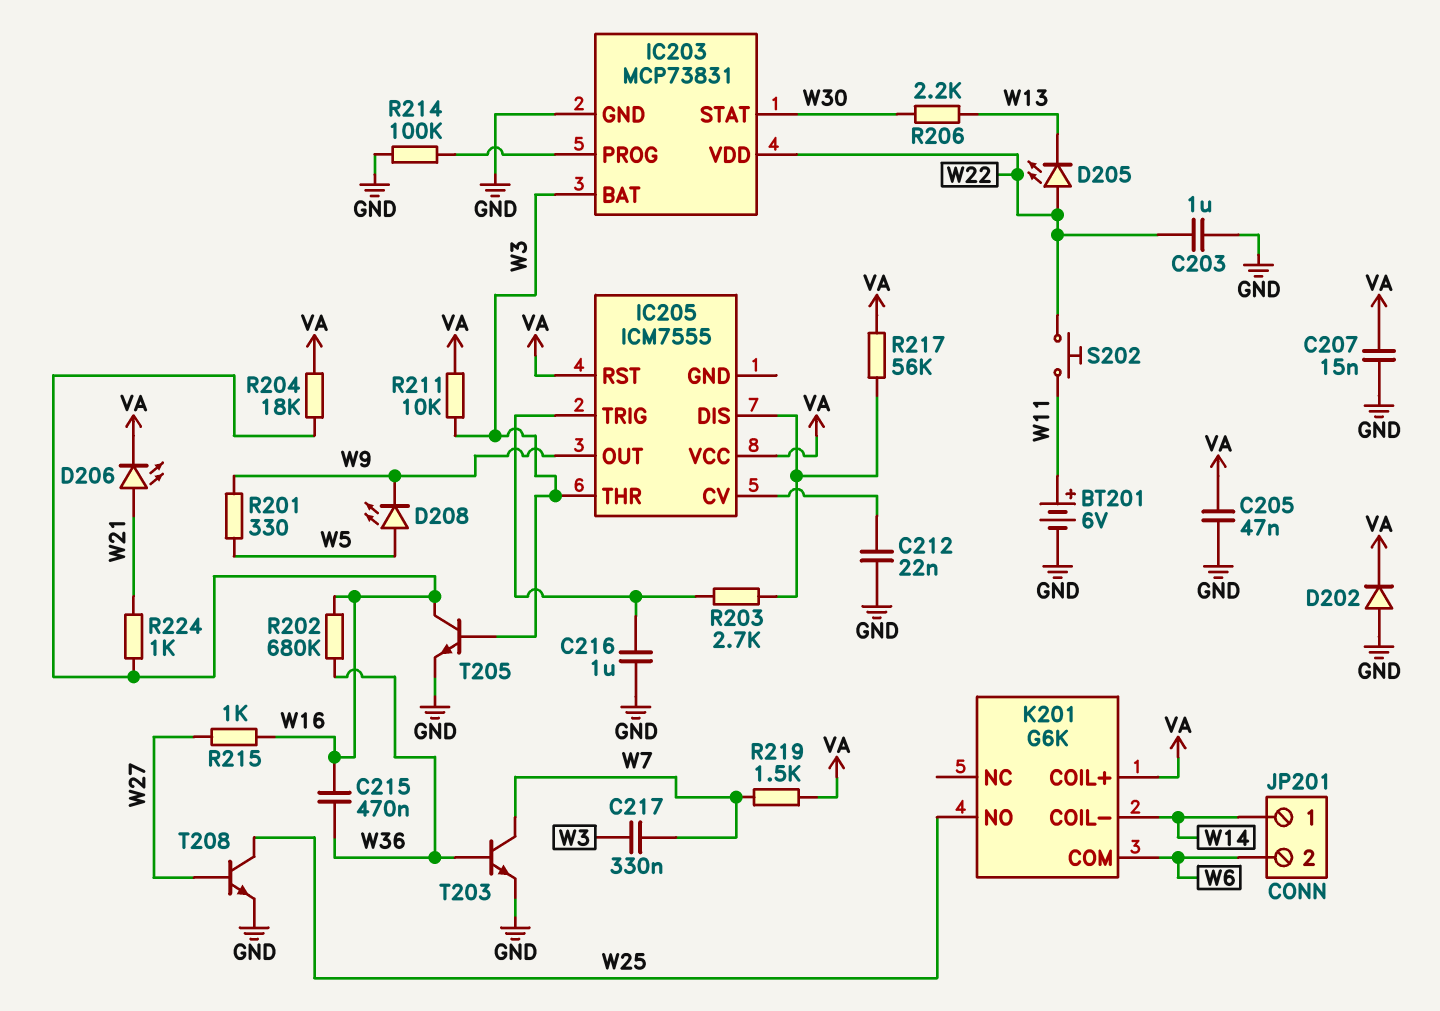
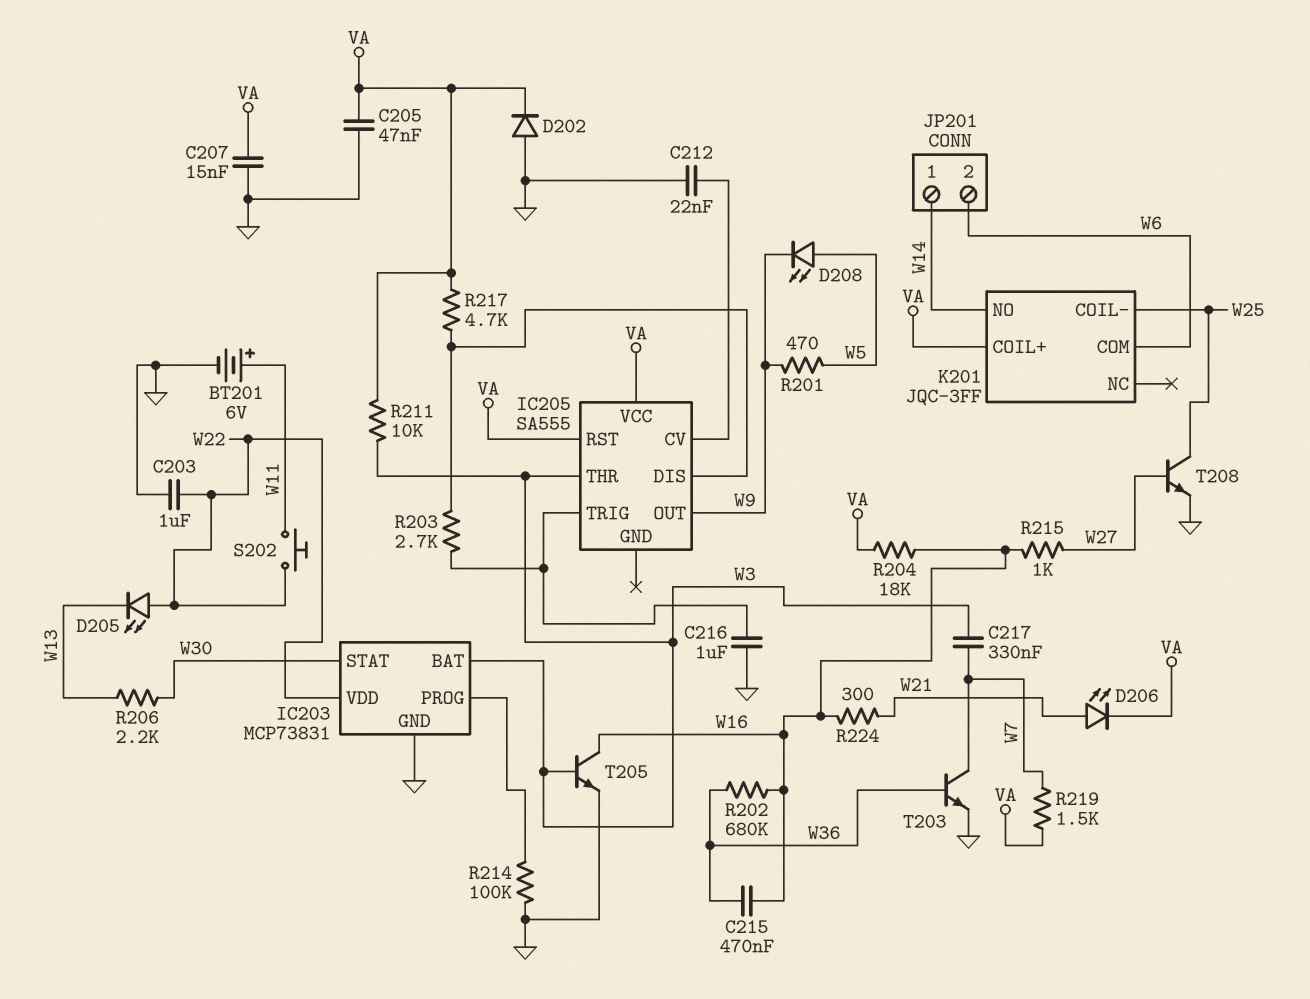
IC205: ICM7555 -> SA555
K201: G6K -> JQC-3FF
K201 pin COIL-: W14 -> W25
K201 pin NO: W25 -> W14
R201: 330 (W5, W9) -> 470 (W5, W9)
R217: 56k (IC205/DIS, VA) -> 4.7k (IC205/DIS, VA)
R224: 1k (W16, W21) -> 300 (W16, W21)

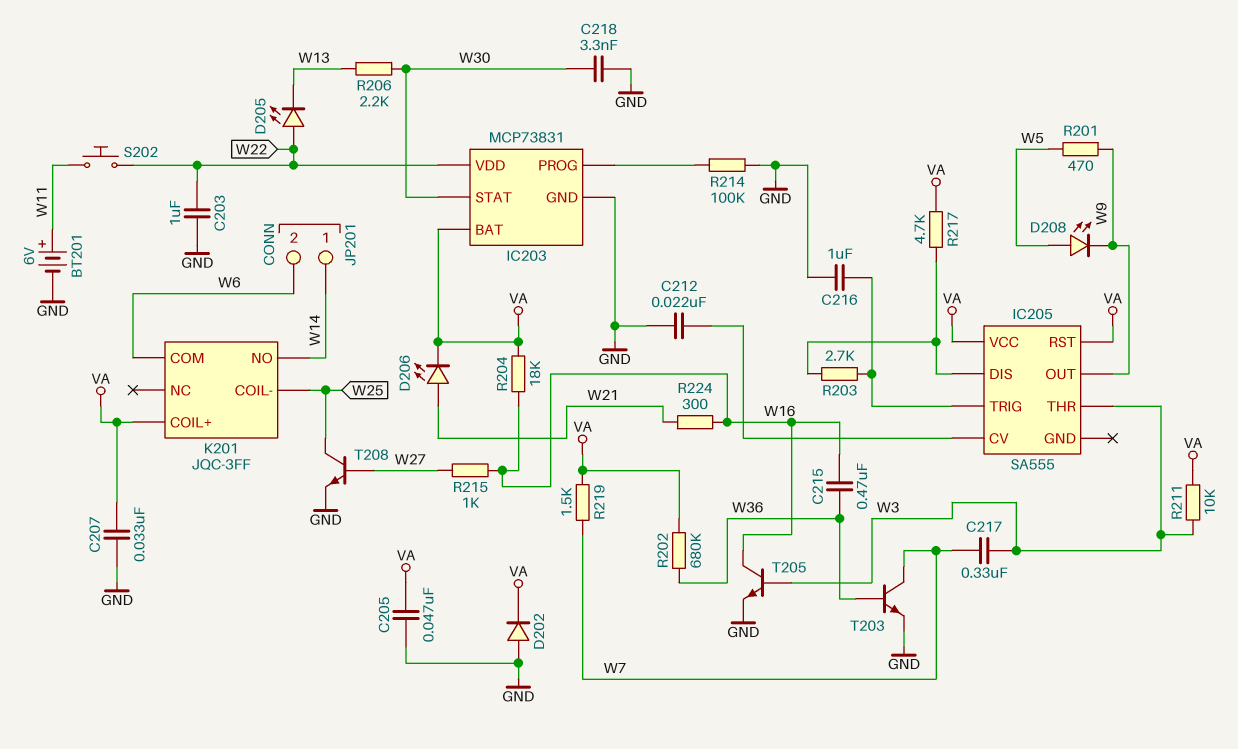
C207: 15nF (GND, VA) -> 33nF (GND, VA)
C218: none -> 3.3nF (GND, W30)
IC203 pin BAT: W3 -> VA
R202: 680k (W16, W36) -> 680k (VA, W36)

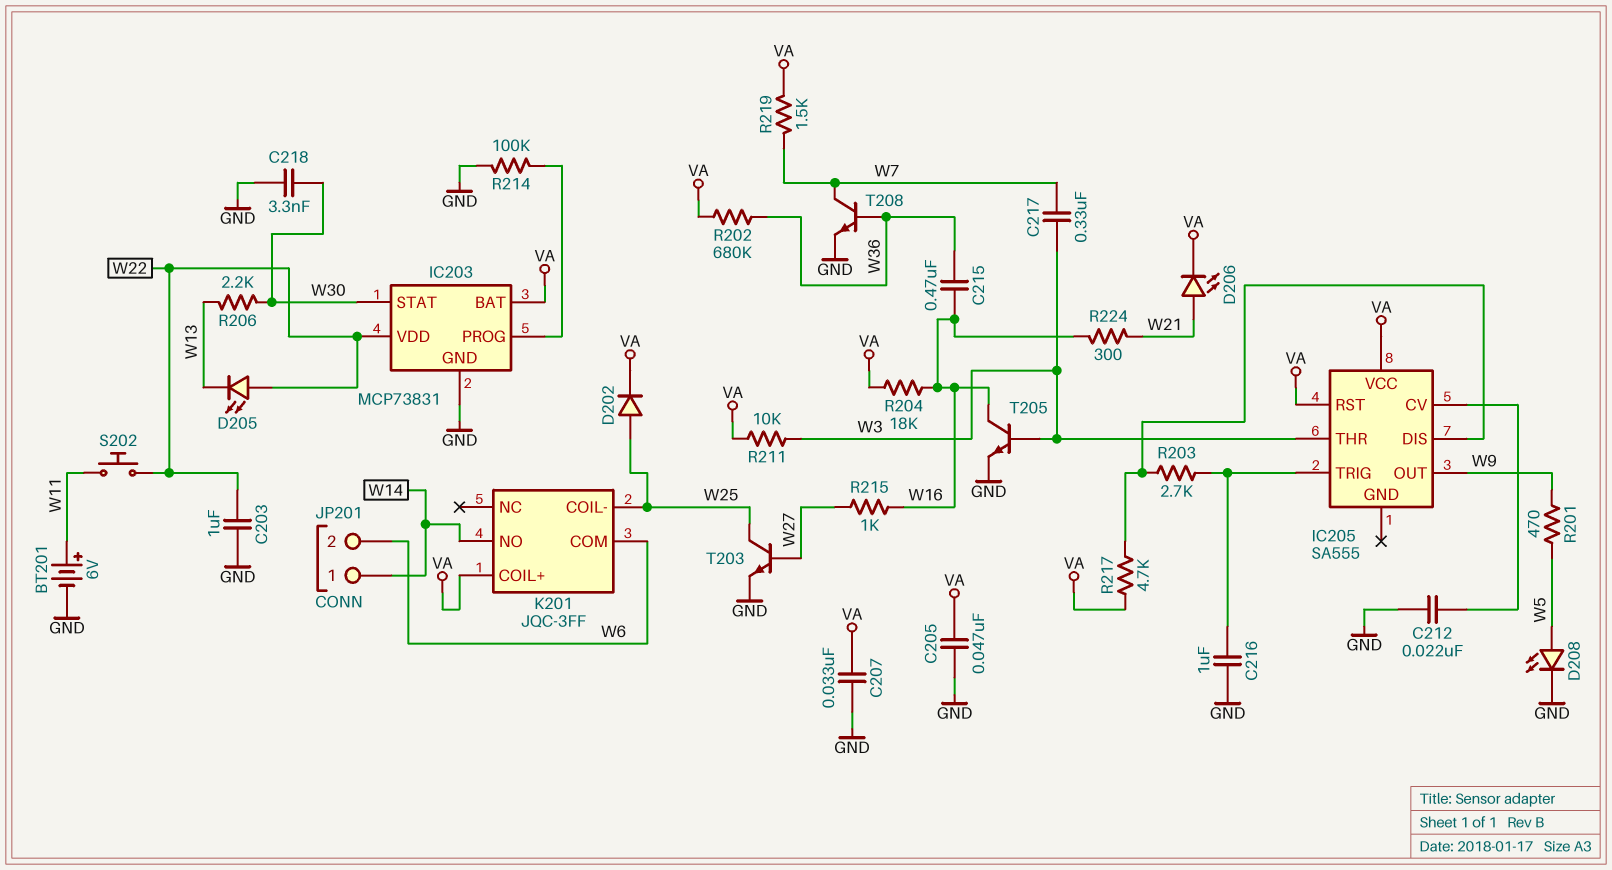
D202: diode (A GND, K VA) -> diode (A W25, K VA)
D208: LED (A W5, K W9) -> LED (A W5, K GND)
T203: NPN (B W36, C W7, E GND) -> NPN (B W27, C W25, E GND)
T208: NPN (B W27, C W25, E GND) -> NPN (B W36, C W7, E GND)

